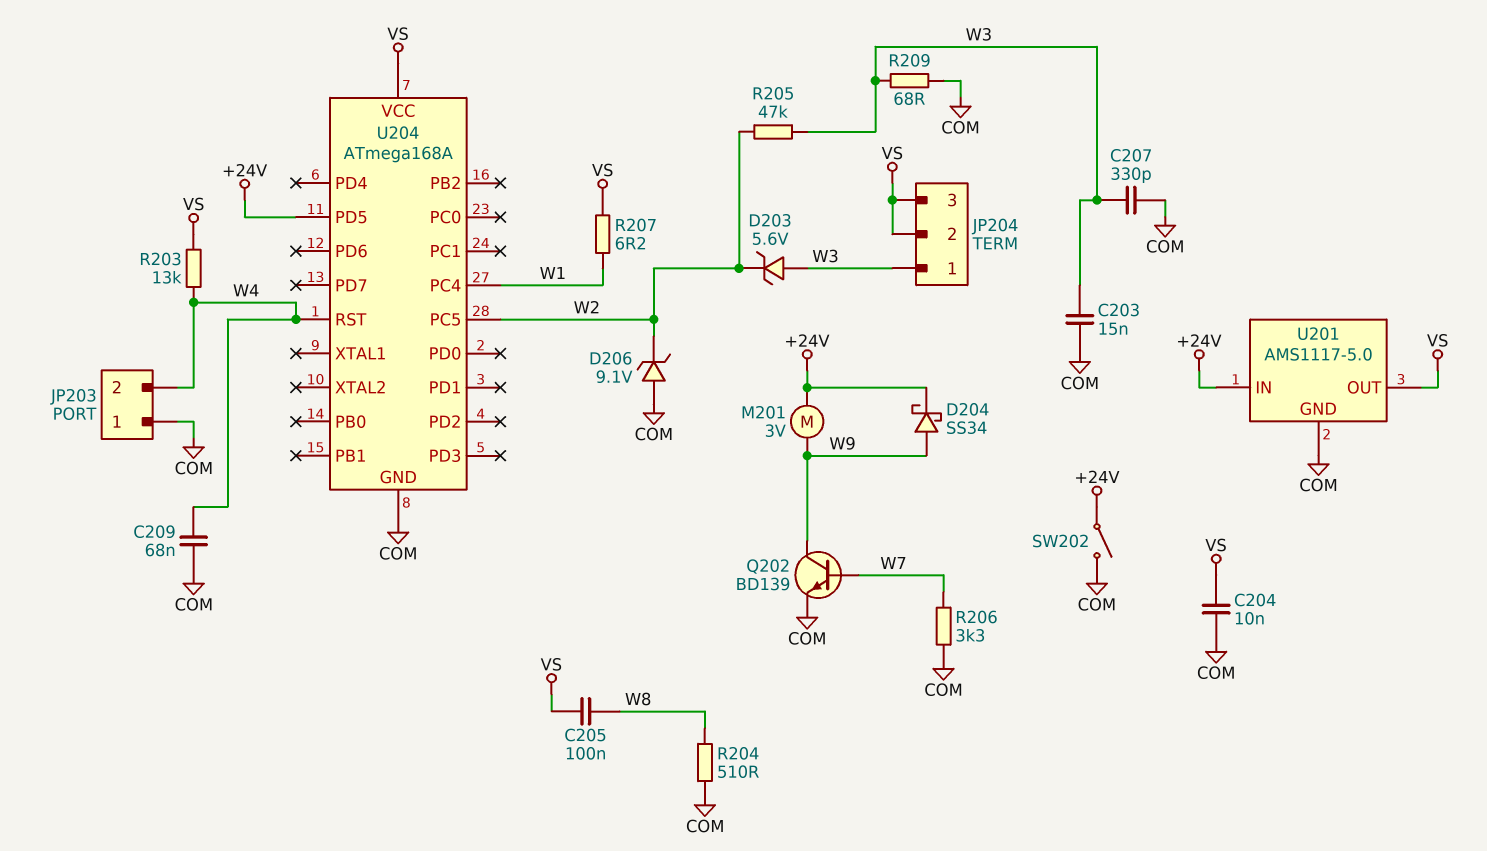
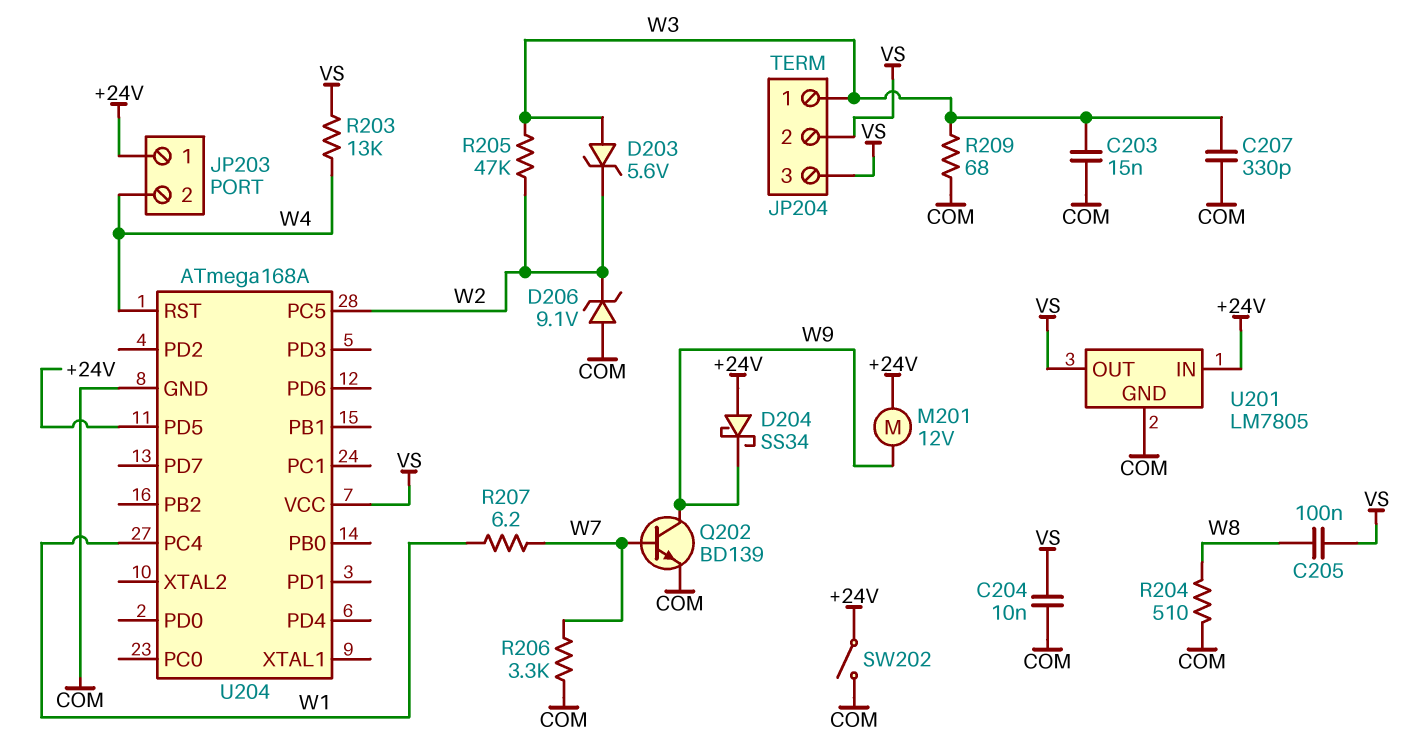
C209: 68nF (COM, W4) -> none
D204: schottky SS34 (A W9, K +24V) -> schottky SS34 (A +24V, K W9)
JP203 pin 1: COM -> +24V
M201: motor 3V (+24V, W9) -> motor 12V (+24V, W9)
R207: 6.2 (VS, W1) -> 6.2 (W1, W7)
U201: AMS1117-5.0 -> LM7805

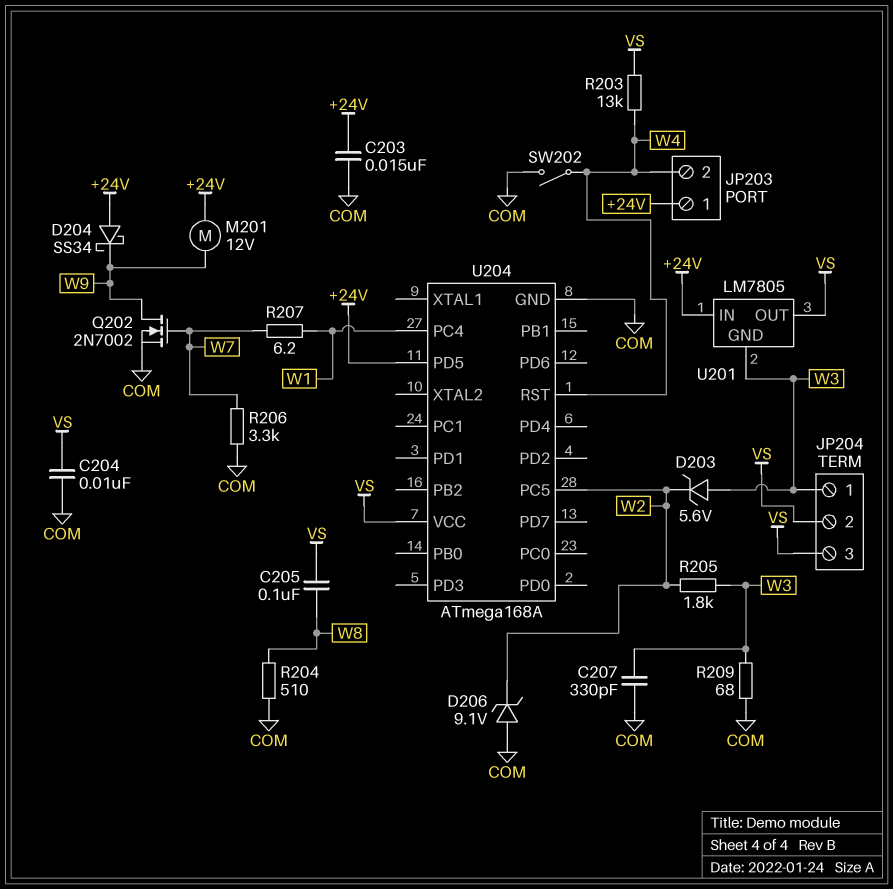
C203: 15nF (COM, W3) -> 15nF (+24V, COM)
Q202: NPN BD139 (B W7, C W9, E COM) -> NMOS 2N7002 (G W7, D W9, S COM)
R205: 47k (W2, W3) -> 1.8k (W2, W3)
SW202: switch (+24V, COM) -> switch (COM, W4)
U201 pin GND: COM -> W3

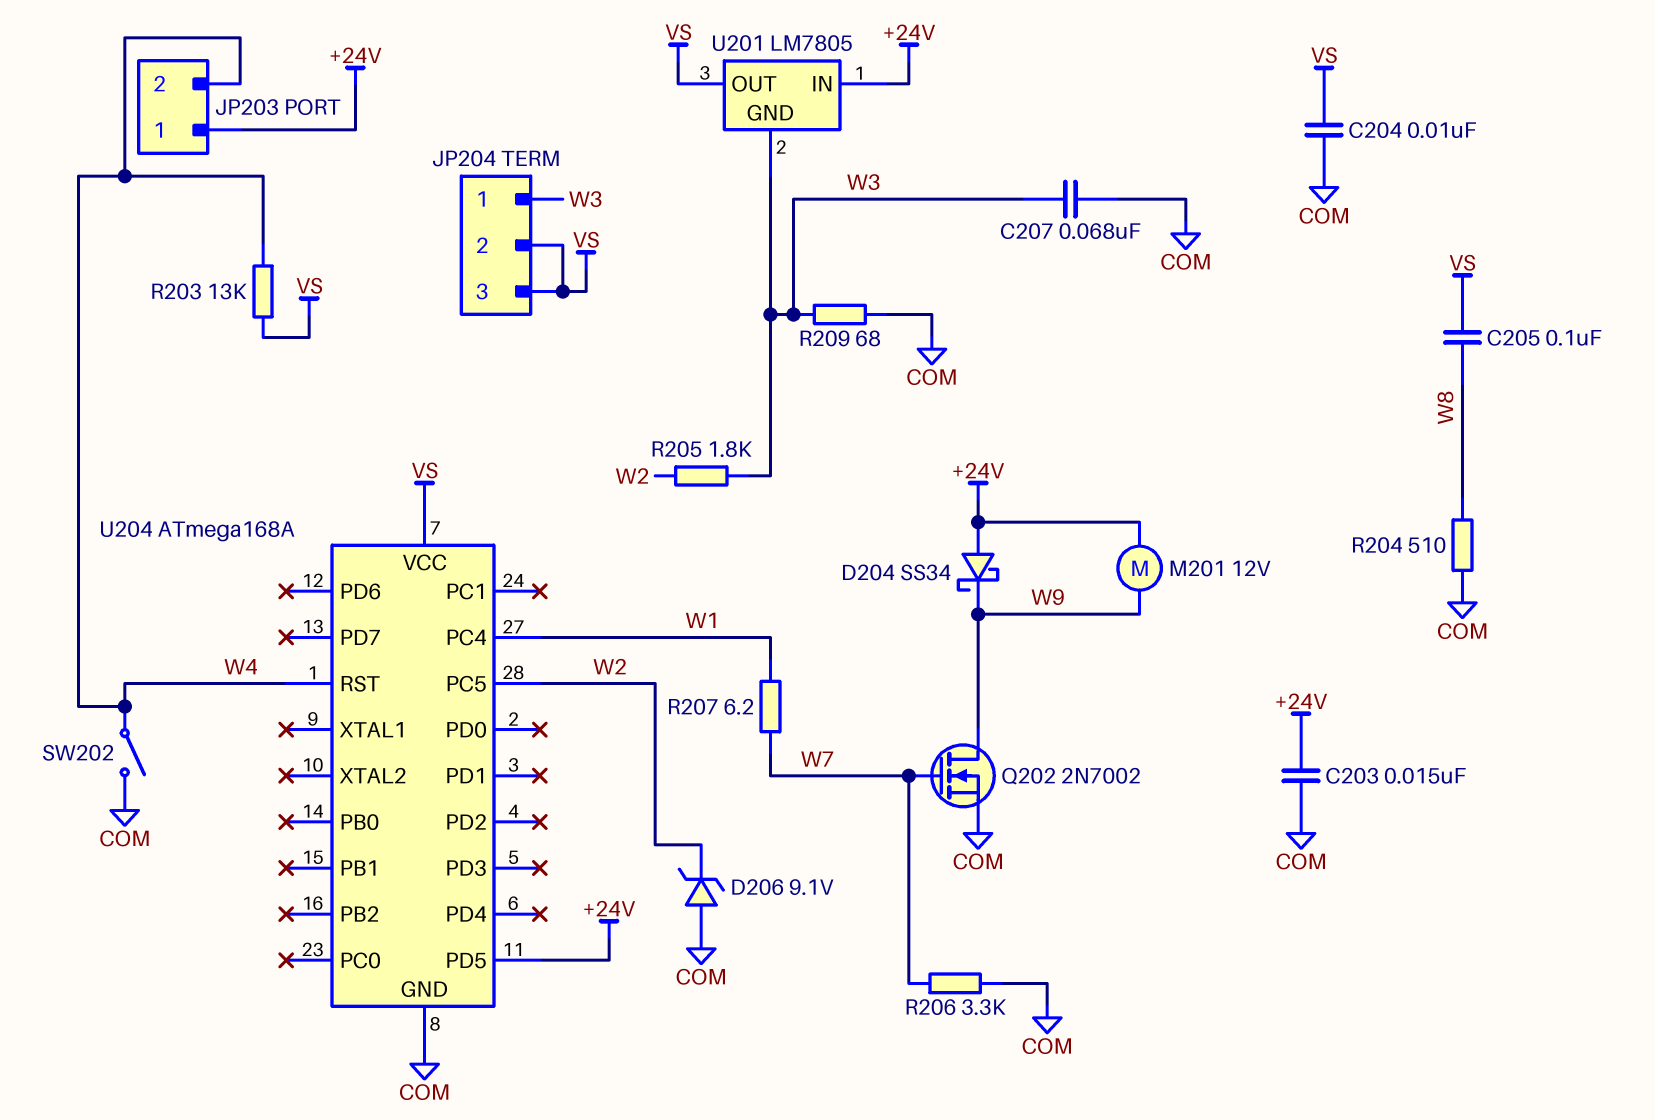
C207: 330pF (COM, W3) -> 68nF (COM, W3)
D203: zener 5.6V (A W3, K W2) -> none

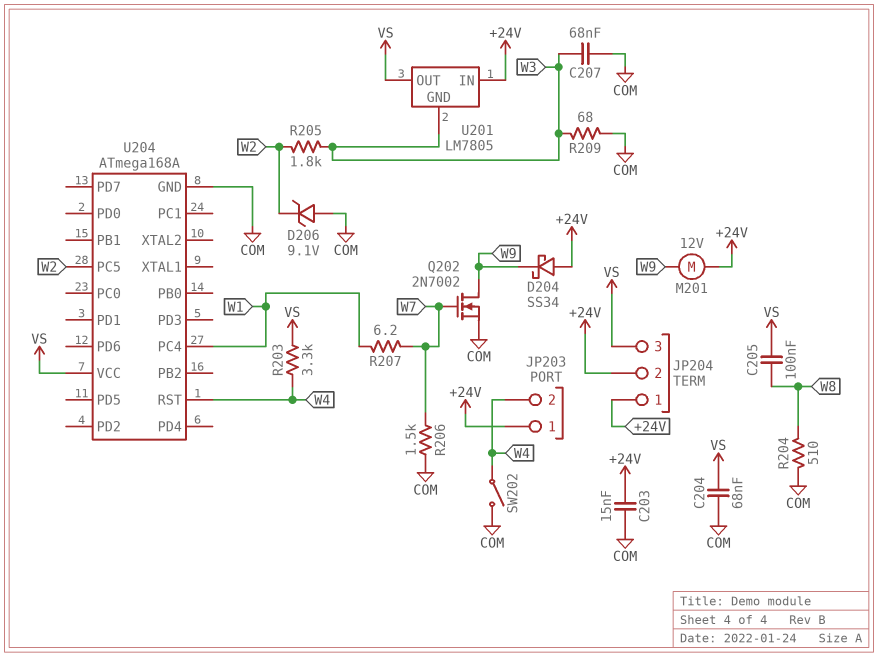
C204: 10nF (COM, VS) -> 68nF (COM, VS)
JP204 pin 1: W3 -> +24V
JP204 pin 2: VS -> +24V
R203: 13k (VS, W4) -> 3.3k (VS, W4)
R206: 3.3k (COM, W7) -> 1.5k (COM, W7)
U204 pin PD5: +24V -> none

